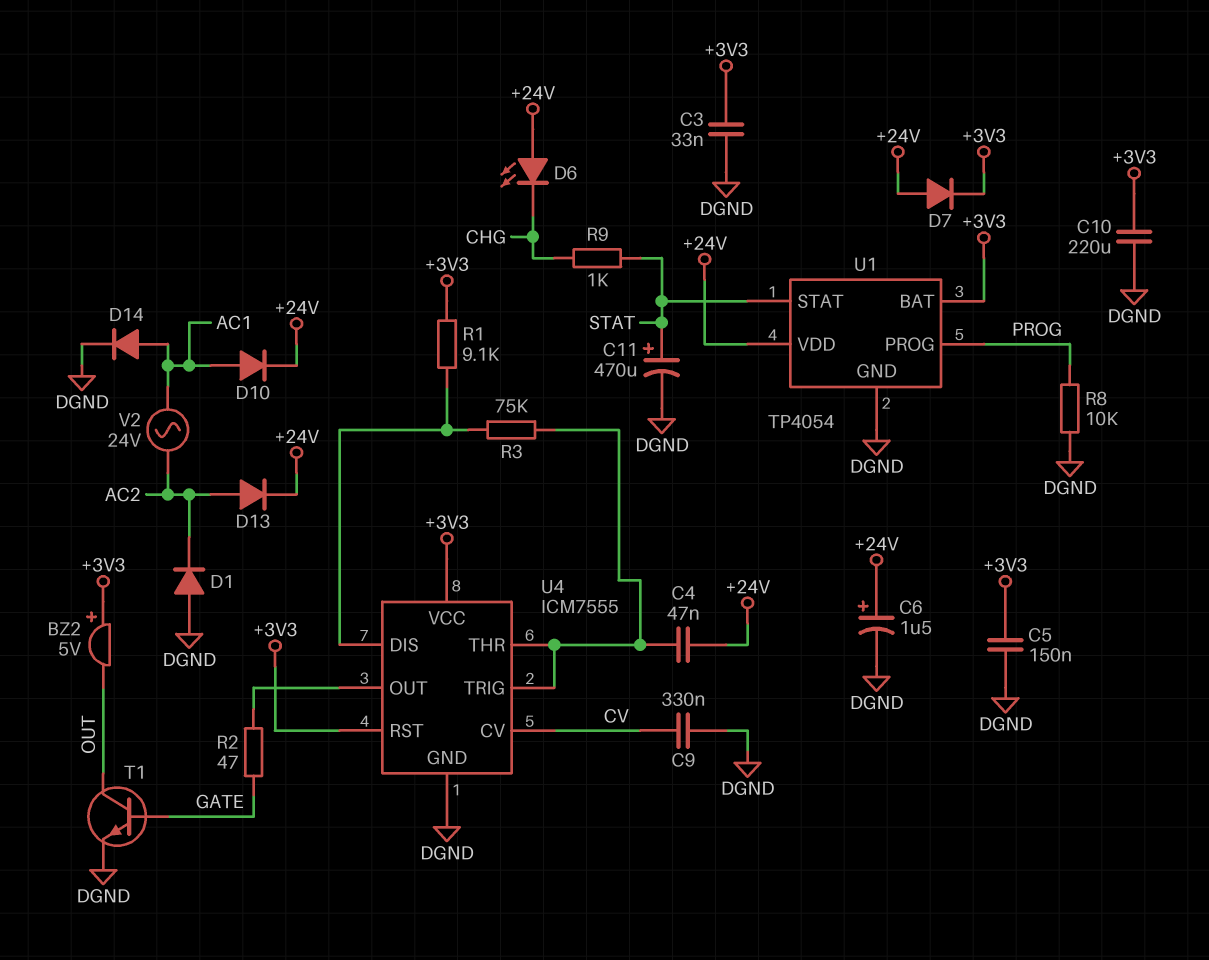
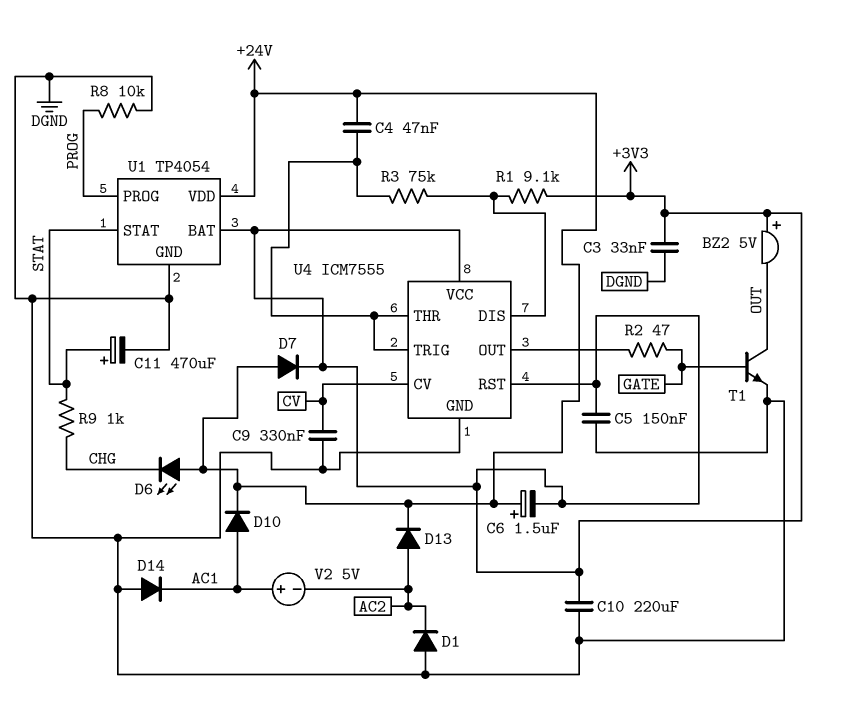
C6: 1.5uF (plus +24V, minus DGND) -> 1.5uF (plus +24V, minus +3V3)
D14: diode (A AC1, K DGND) -> diode (A DGND, K AC1)
V2: AC 24V (AC1, AC2) -> 5V (plus AC1, minus AC2)

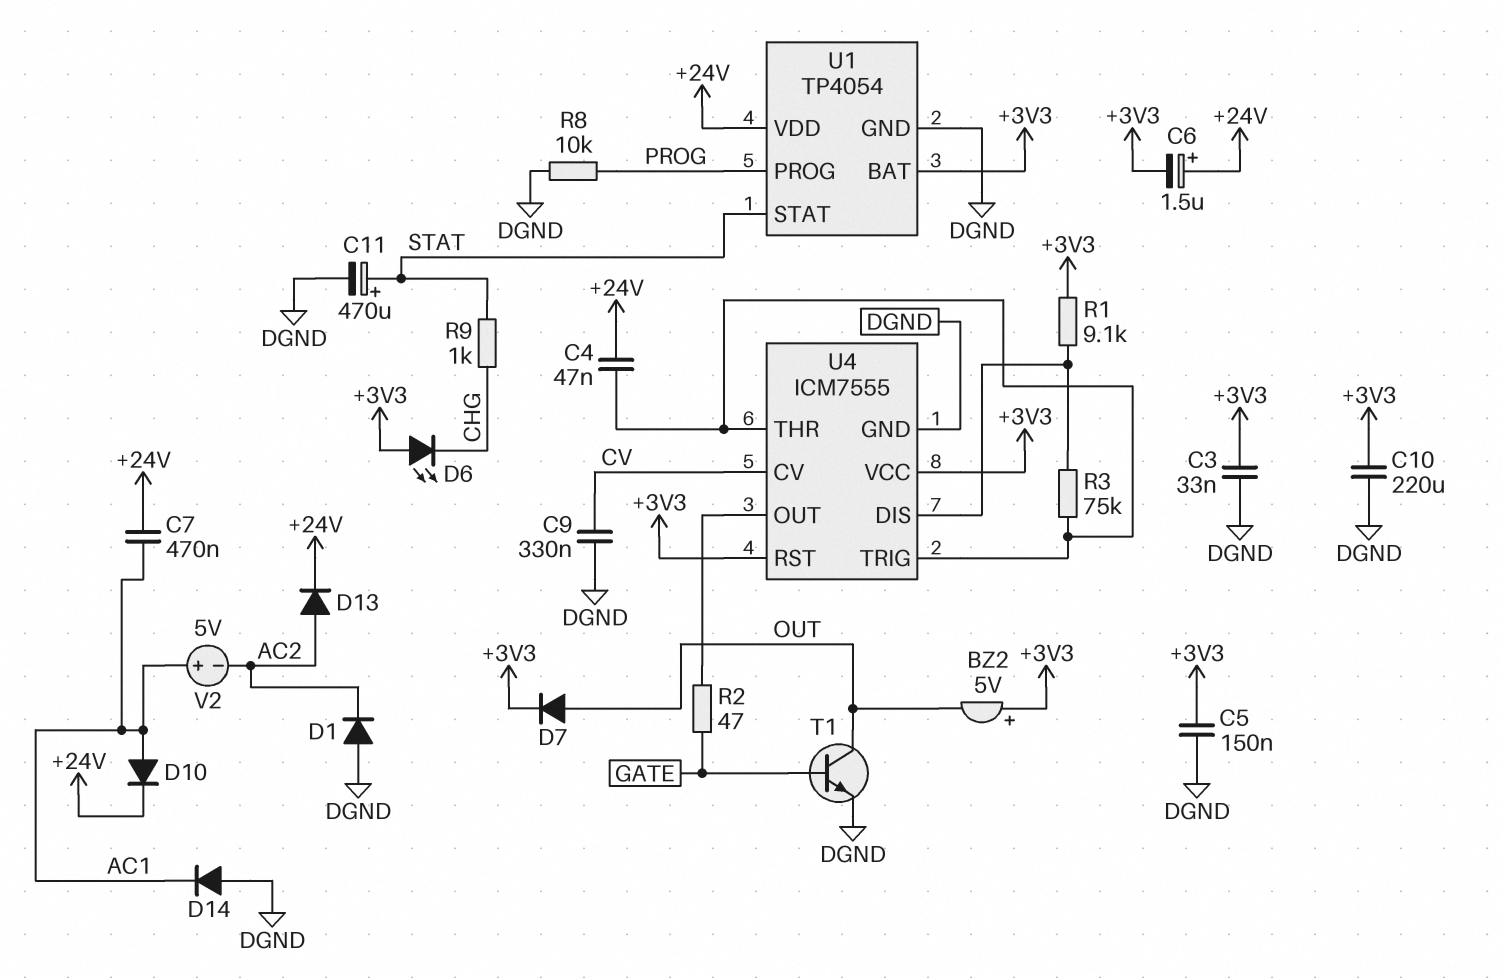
C7: none -> 470nF (+24V, AC1)
D6: LED (A +24V, K CHG) -> LED (A +3V3, K CHG)
D7: diode (A +24V, K +3V3) -> diode (A OUT, K +3V3)

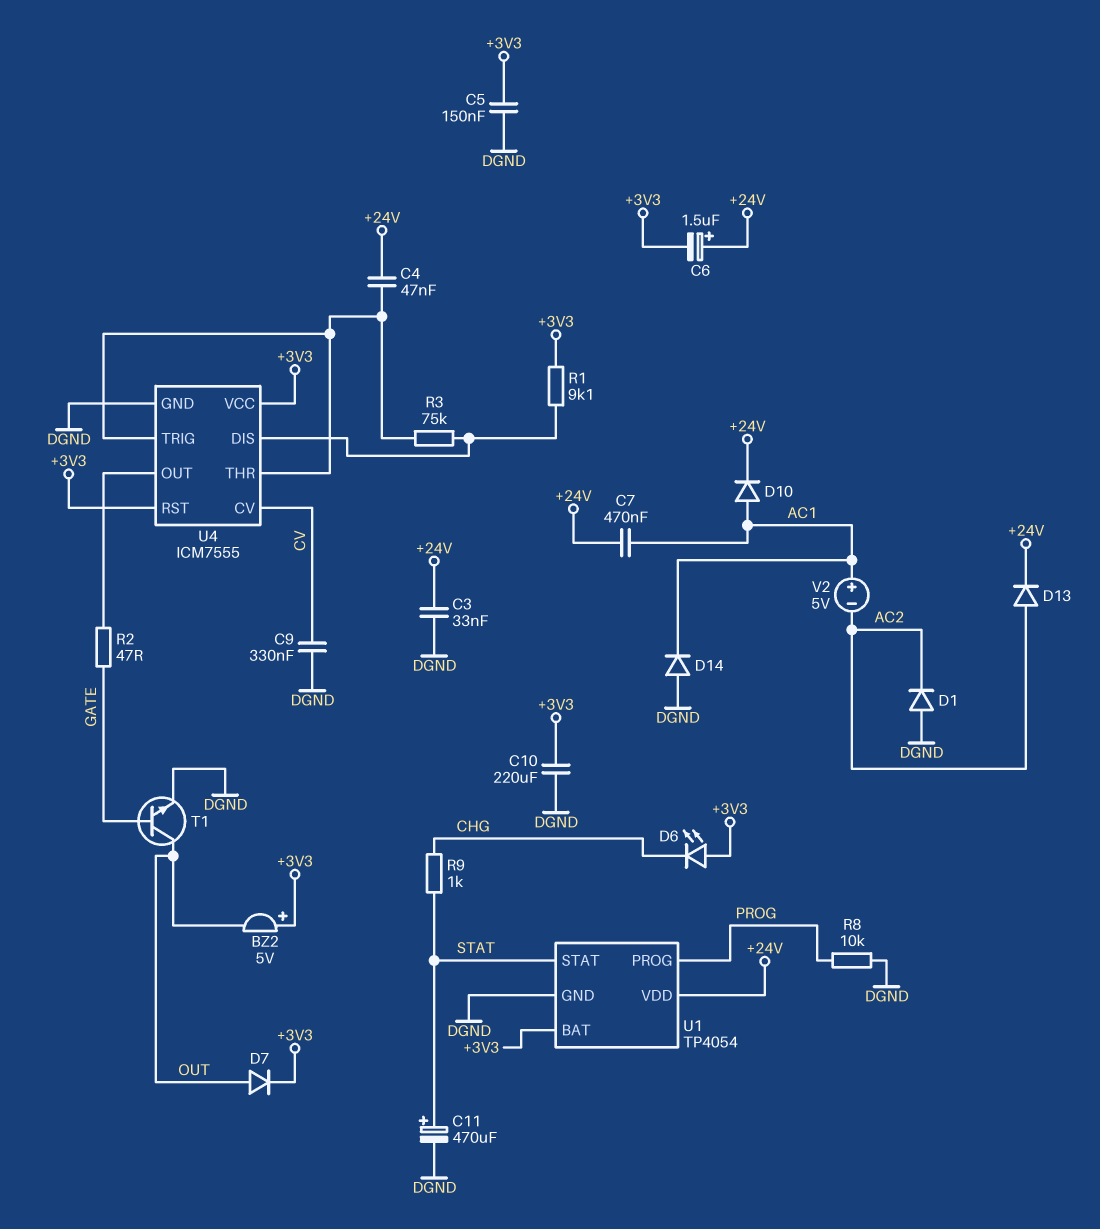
C3: 33nF (+3V3, DGND) -> 33nF (+24V, DGND)

